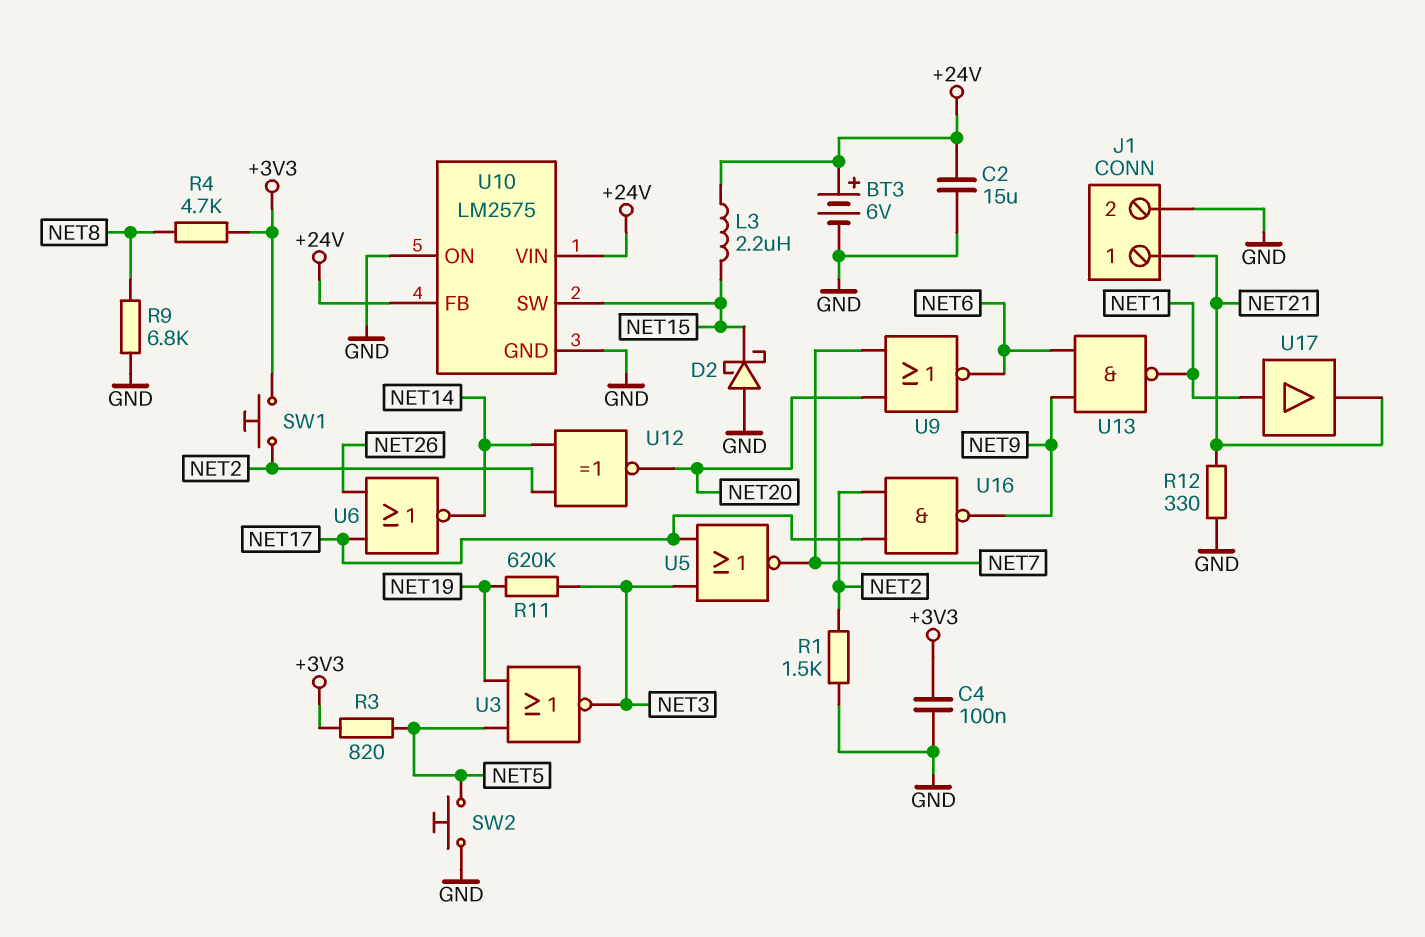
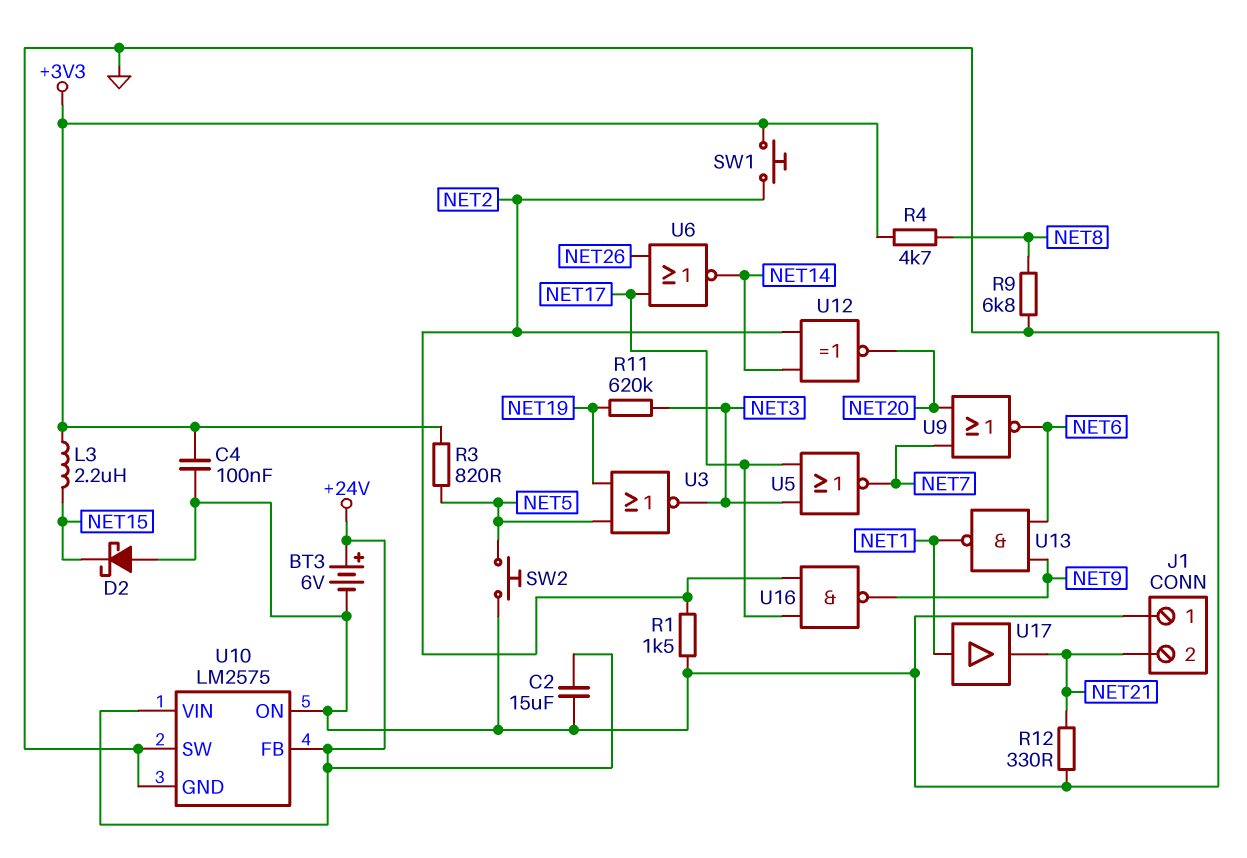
J1 pin 1: NET21 -> GND
J1 pin 2: GND -> NET21
L3: 2.2uH (+24V, NET15) -> 2.2uH (+3V3, NET15)
U10 pin SW: NET15 -> GND

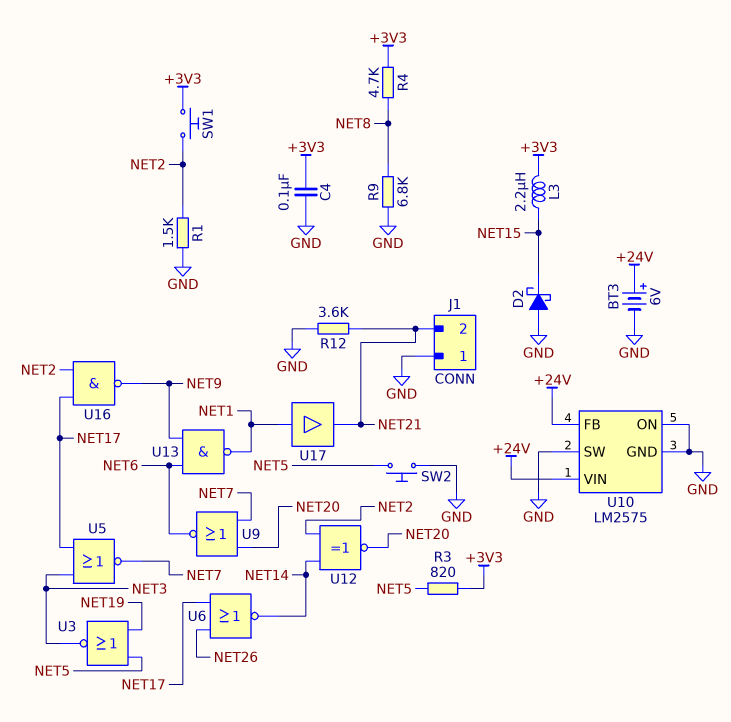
C2: 15uF (+24V, GND) -> none
R11: 620k (NET3, NET19) -> none
R12: 330 (GND, NET21) -> 3.6k (GND, NET21)

